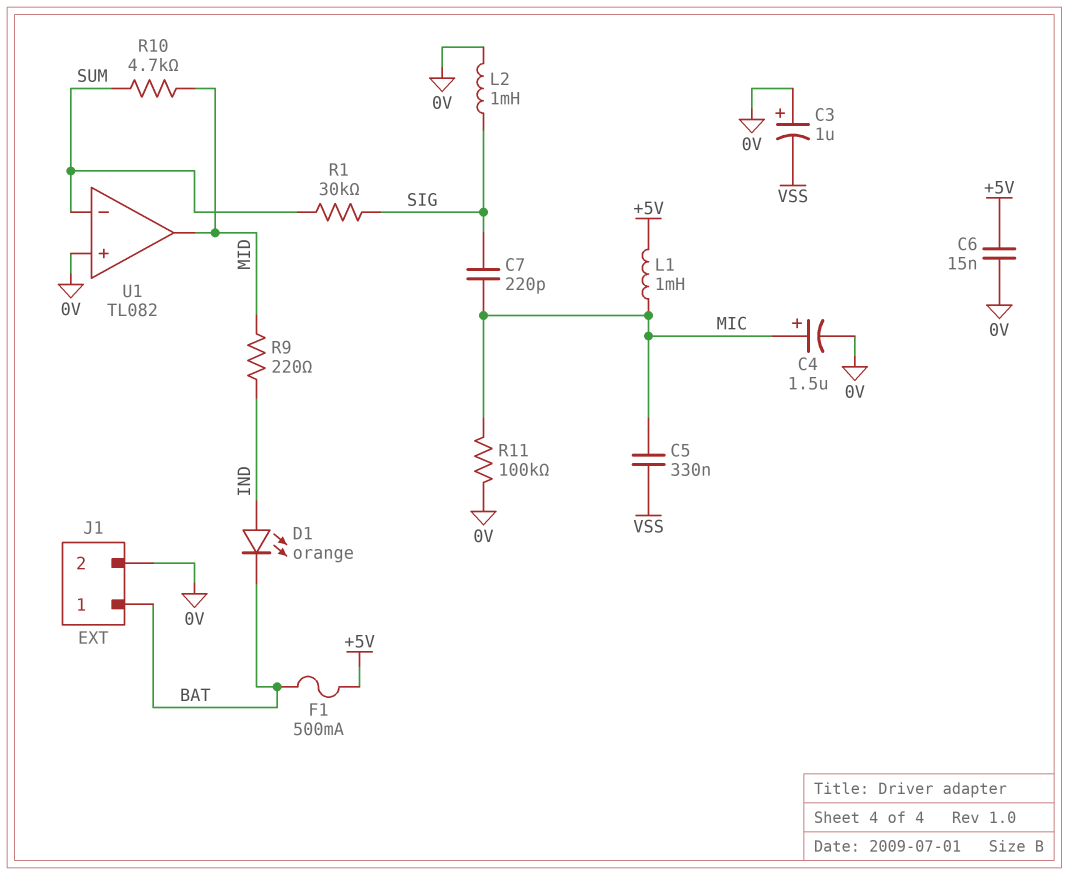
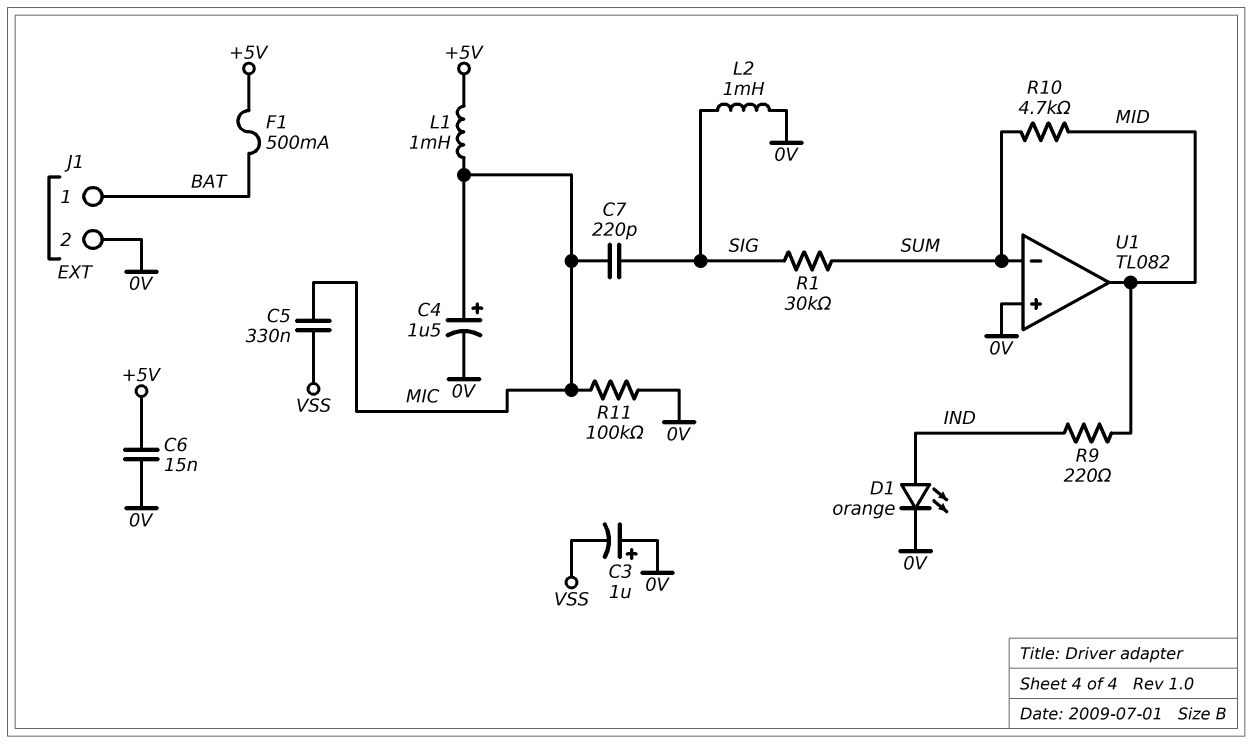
D1: LED orange (A IND, K BAT) -> LED orange (A IND, K 0V)

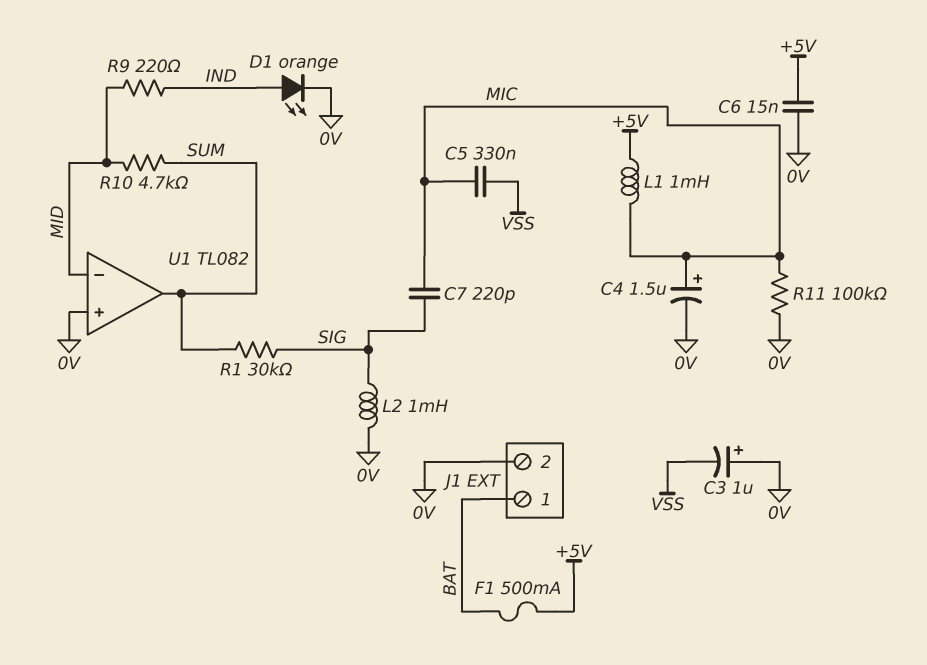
U1 pin in-: SUM -> MID
U1 pin out: MID -> SUM

